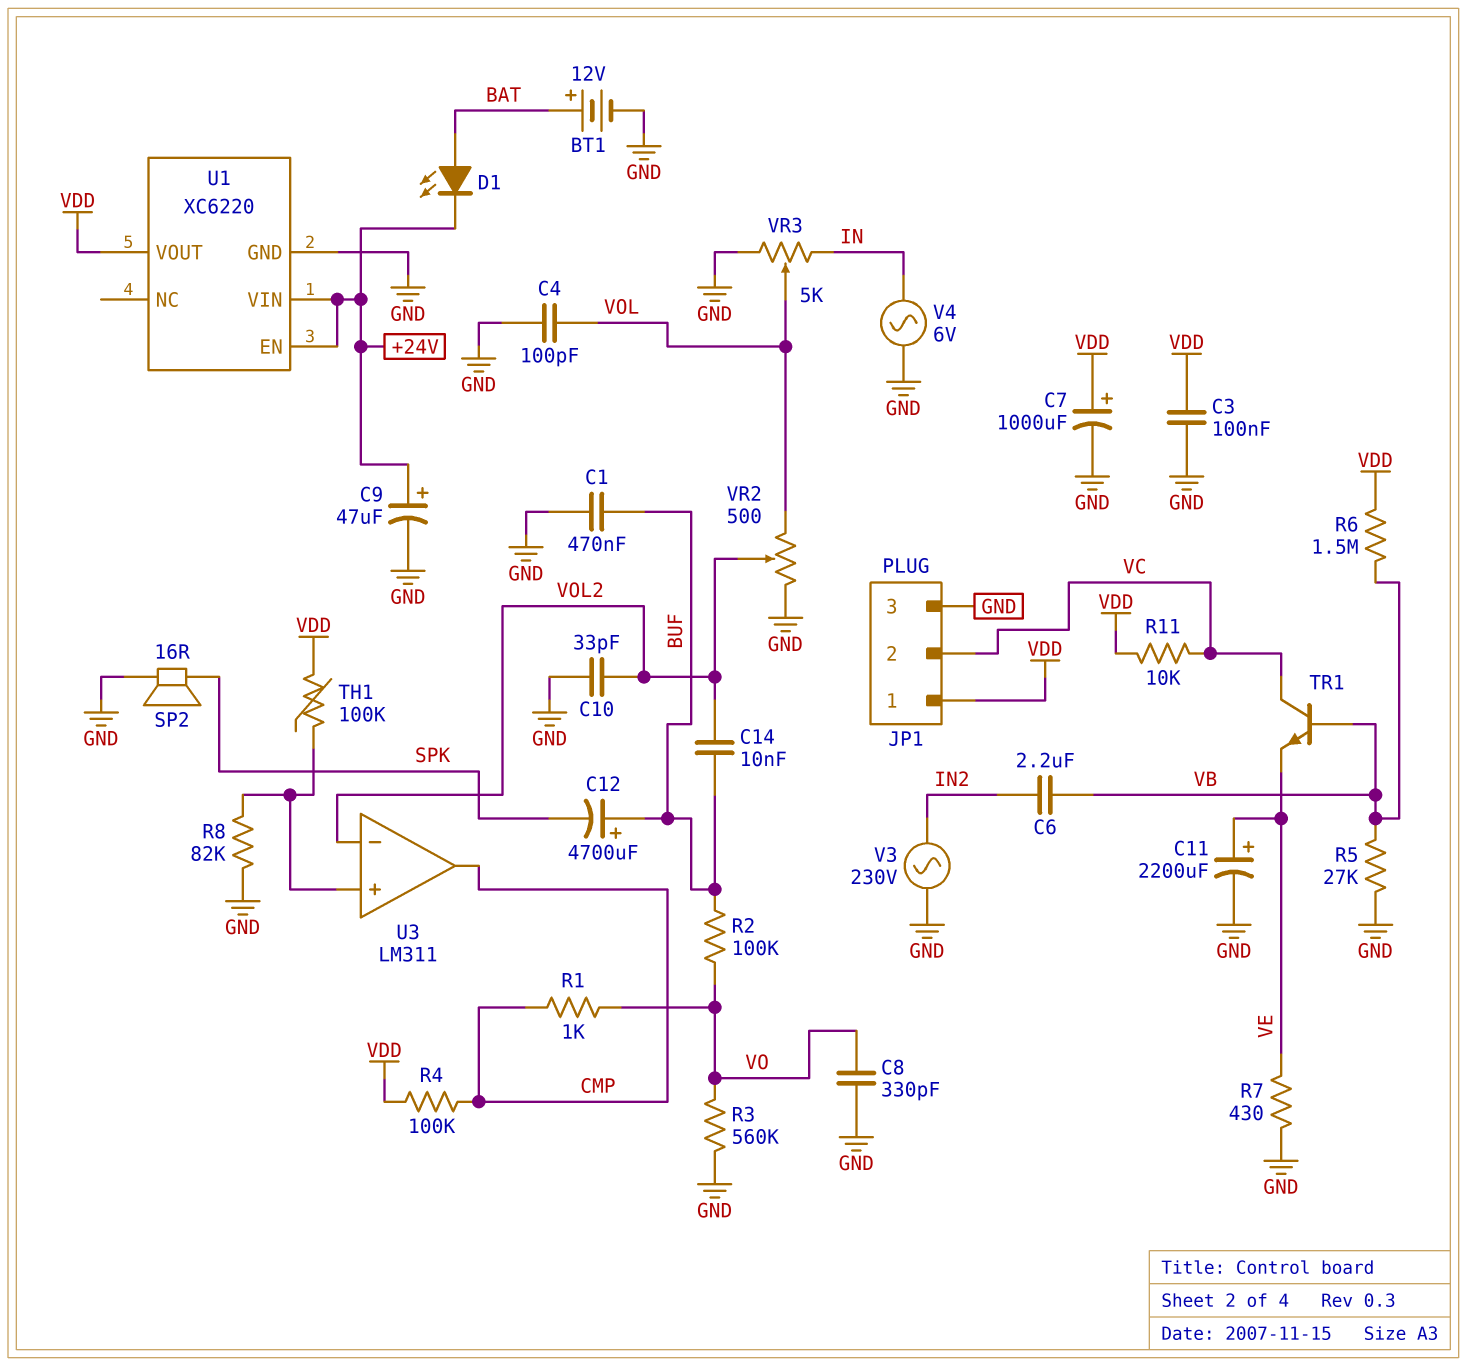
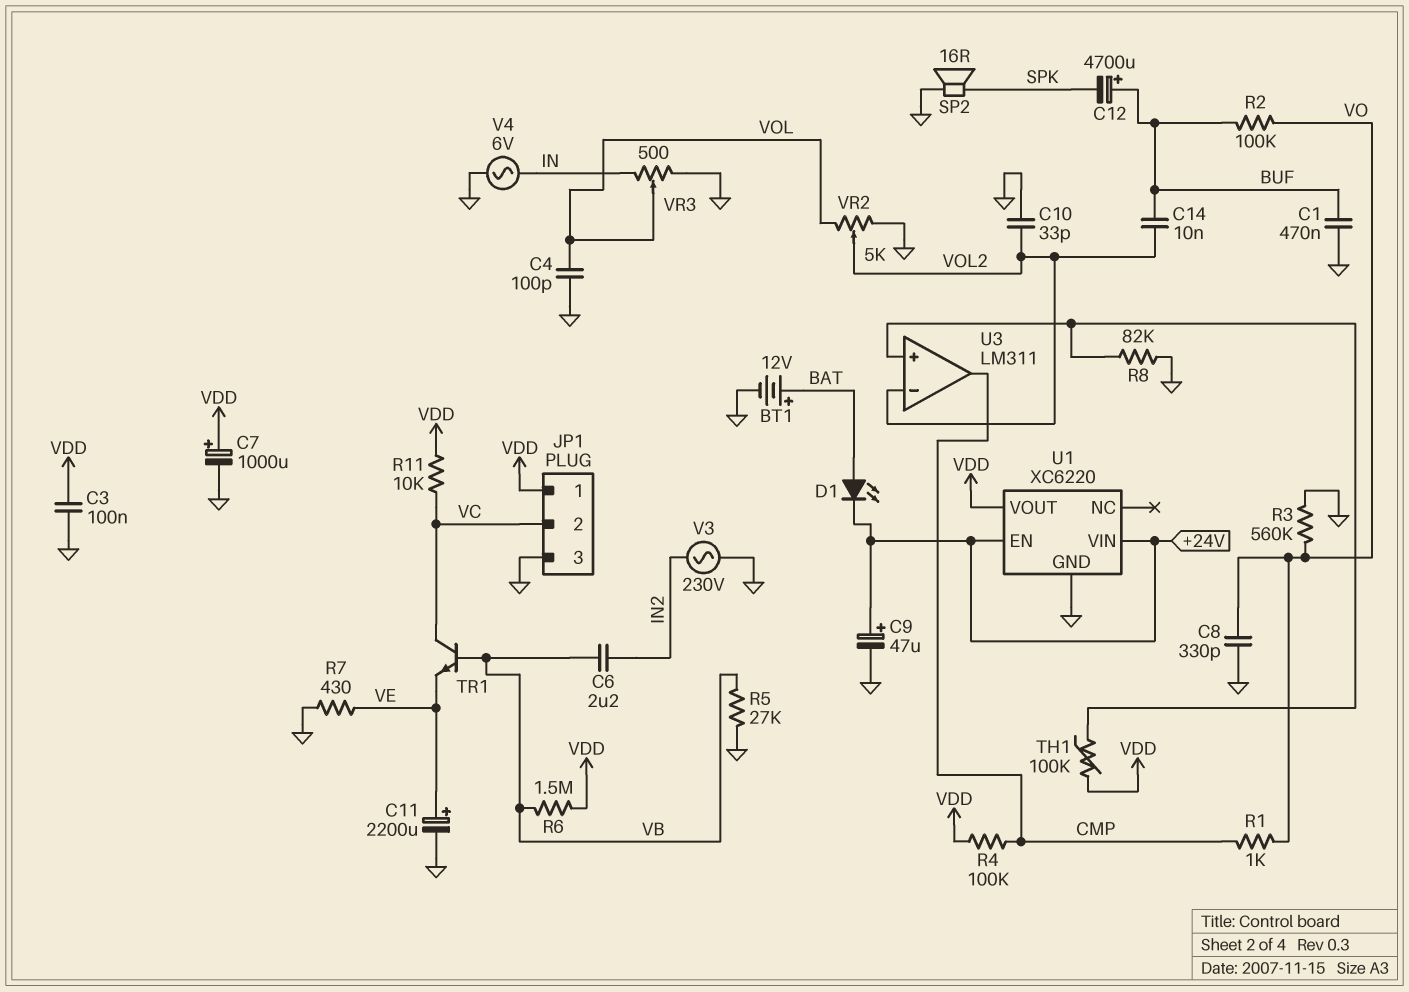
VR2: 500 (GND, VOL, wiper VOL2) -> 5k (GND, VOL, wiper VOL2)
VR3: 5k (GND, IN, wiper VOL) -> 500 (GND, IN, wiper VOL)

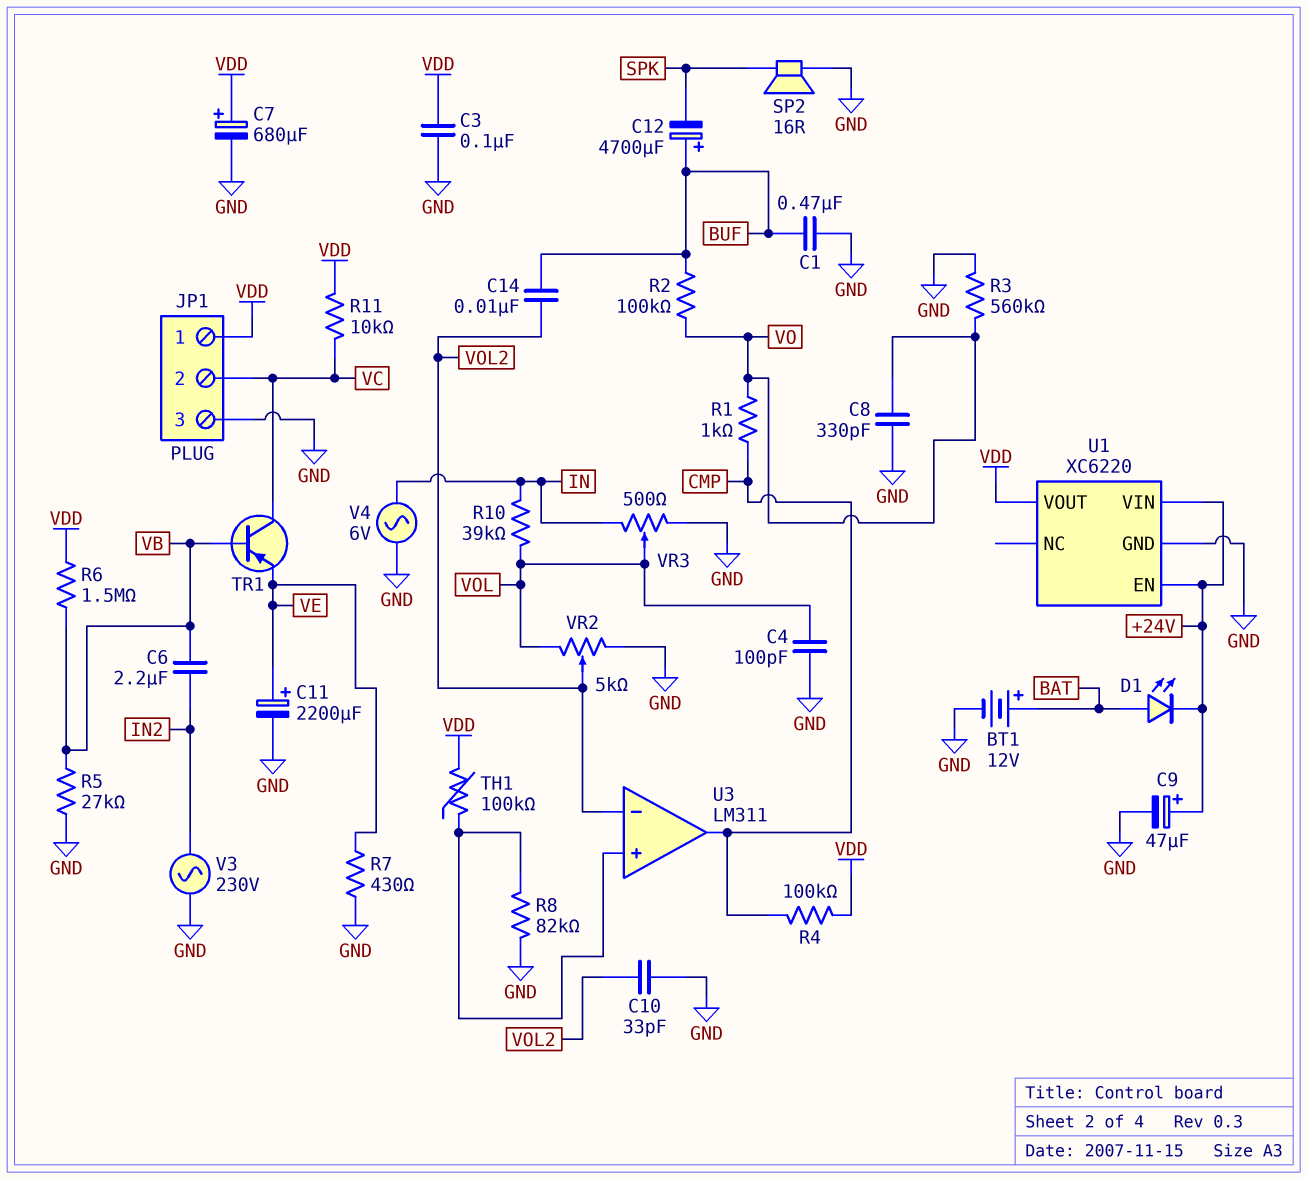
C7: 1000uF (plus VDD, minus GND) -> 680uF (plus VDD, minus GND)
R10: none -> 39k (IN, VOL)
TR1: NPN (B VB, C VC, E VE) -> PNP (B VB, C VC, E VE)

